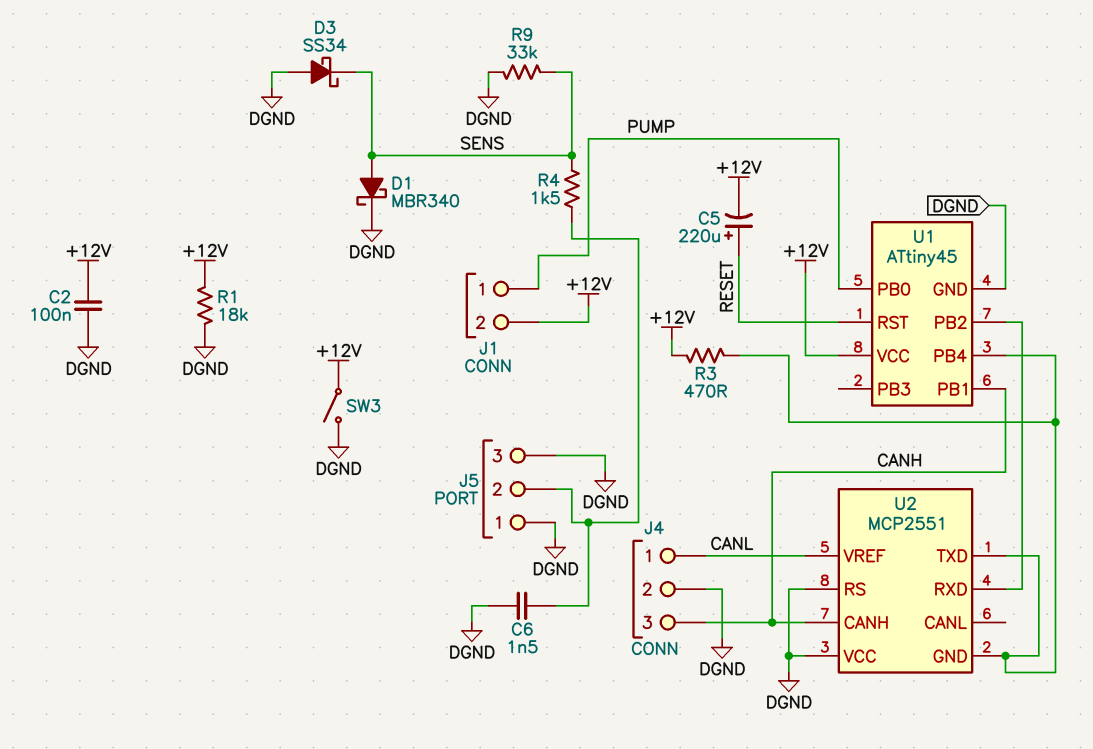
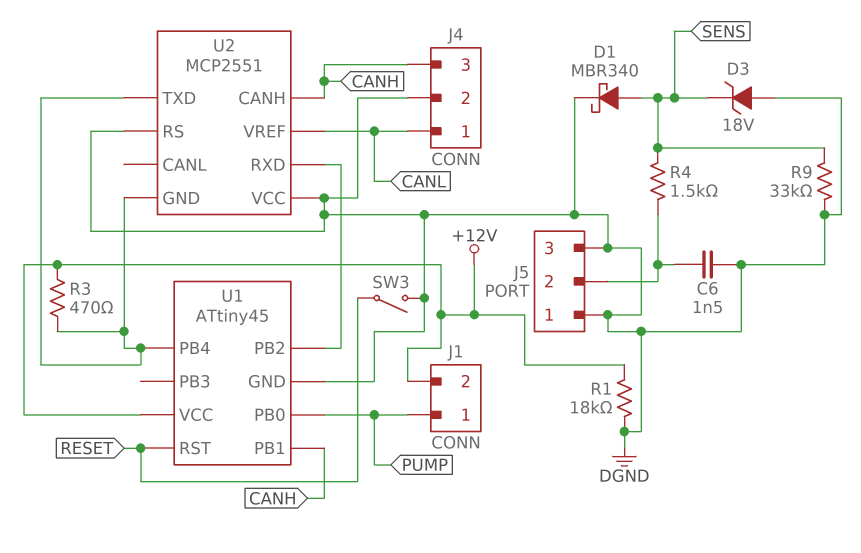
C2: 100nF (+12V, DGND) -> none
C5: 220uF (plus RESET, minus +12V) -> none
D3: schottky SS34 (A DGND, K SENS) -> zener 18V (A DGND, K SENS)
SW3: switch (+12V, DGND) -> switch (DGND, RESET)

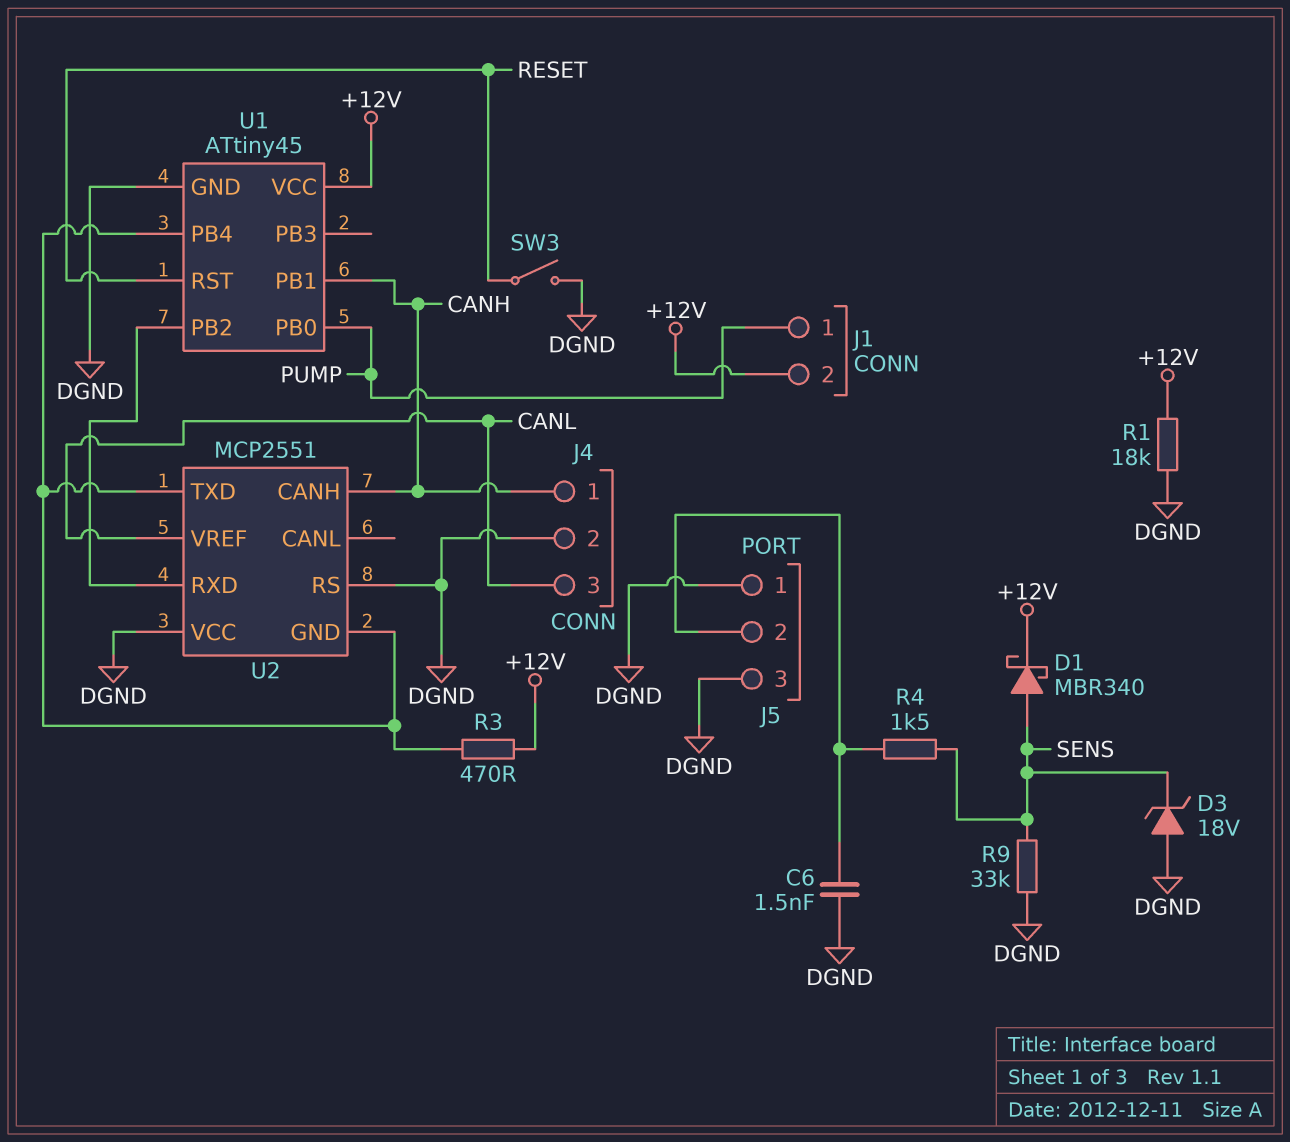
D1: schottky MBR340 (A SENS, K DGND) -> schottky MBR340 (A SENS, K +12V)
J4 pin 1: CANL -> CANH
J4 pin 3: CANH -> CANL

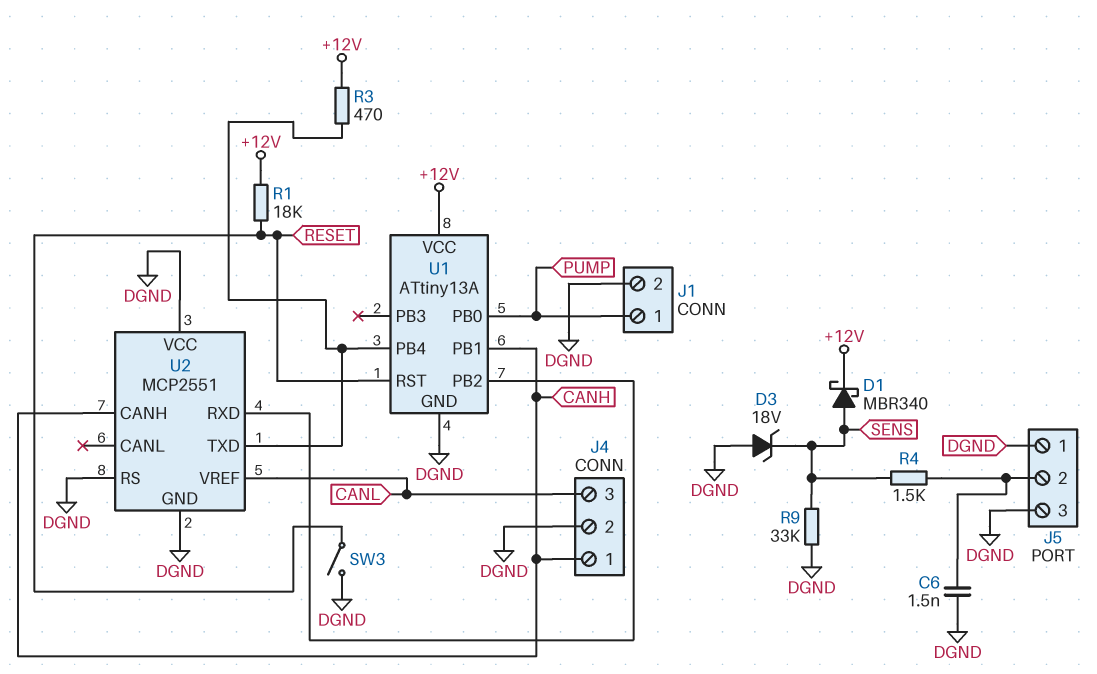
J1 pin 2: +12V -> DGND
R1: 18k (+12V, DGND) -> 18k (+12V, RESET)
U1: ATtiny45 -> ATtiny13A
U2 pin GND: U1/PB4 -> DGND

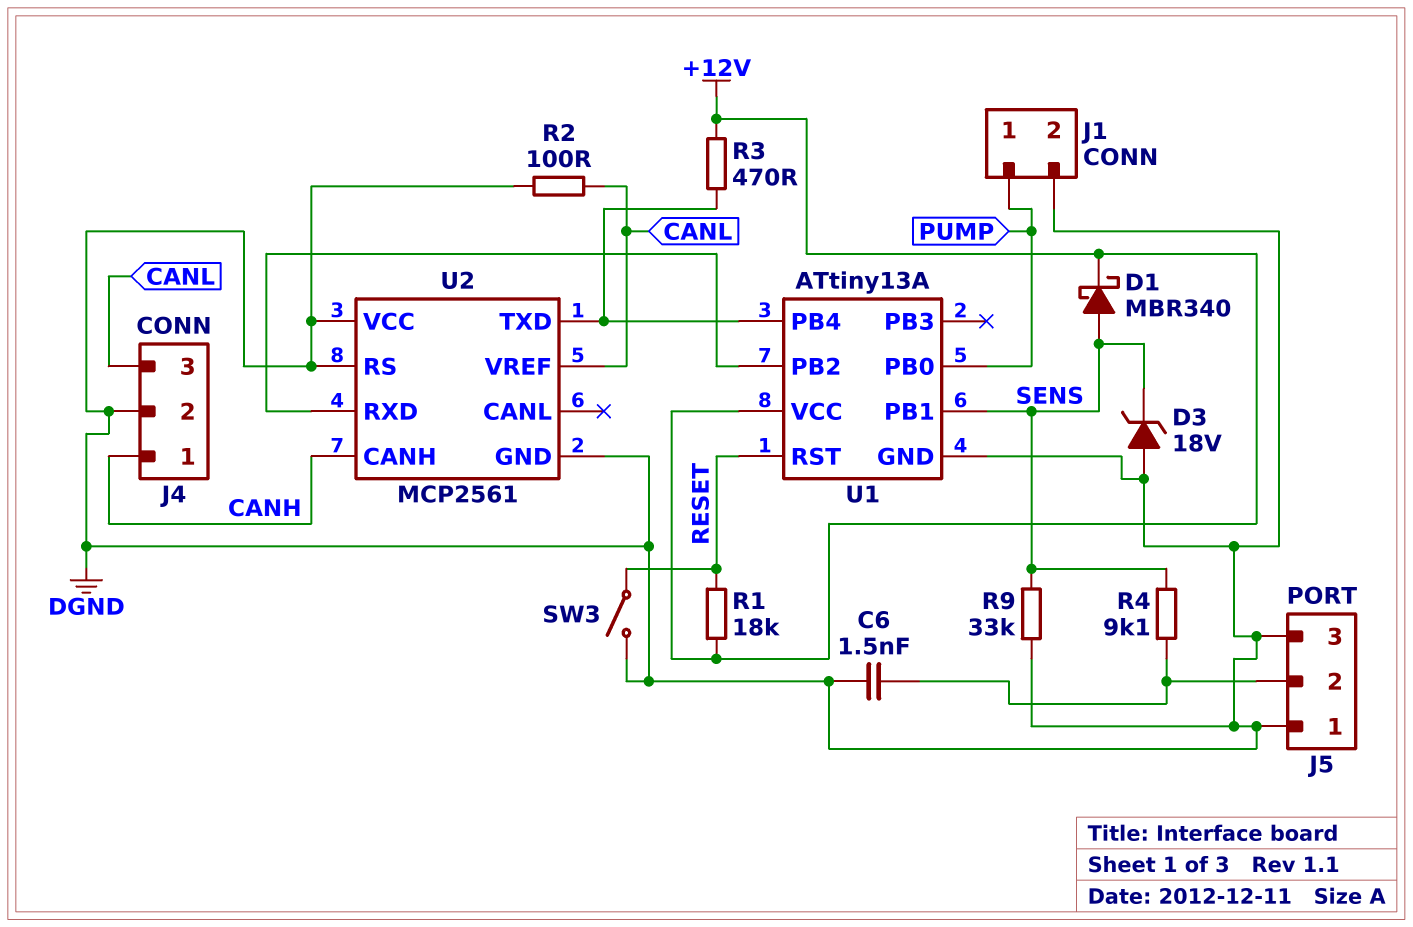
R2: none -> 100 (CANL, DGND)
R4: 1.5k (J5/2, SENS) -> 9.1k (J5/2, SENS)
U1 pin PB1: CANH -> SENS
U2: MCP2551 -> MCP2561

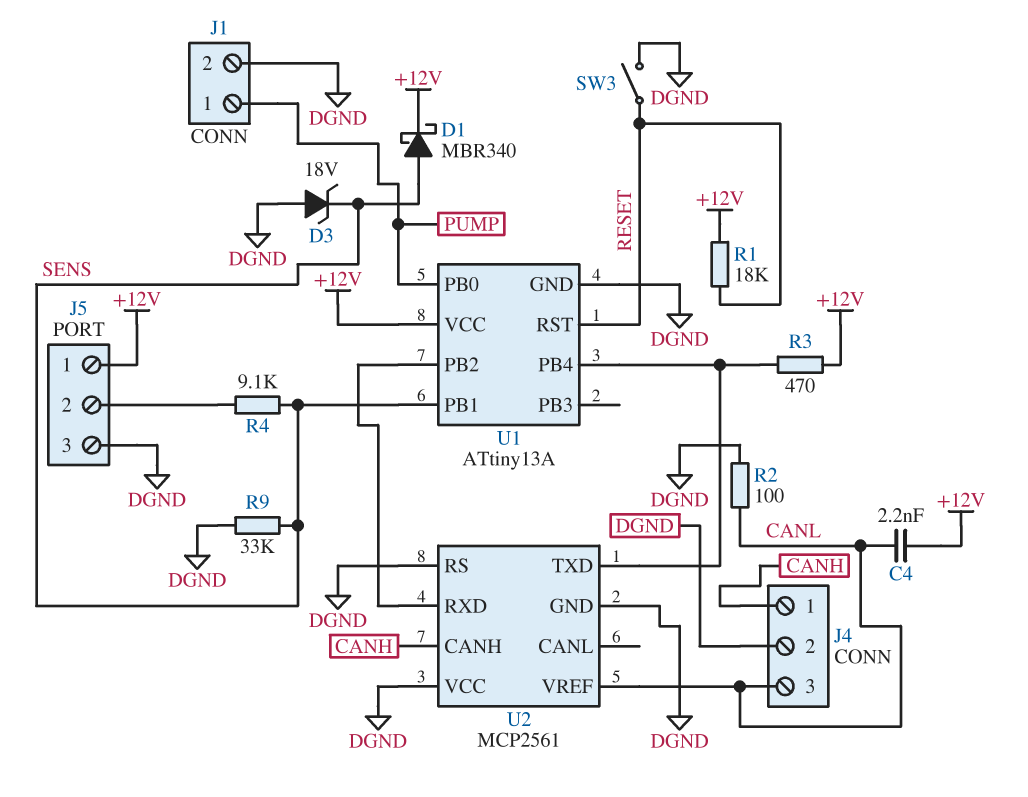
C4: none -> 2.2nF (+12V, CANL)
C6: 1.5nF (DGND, J5/2) -> none
J5 pin 1: DGND -> +12V

